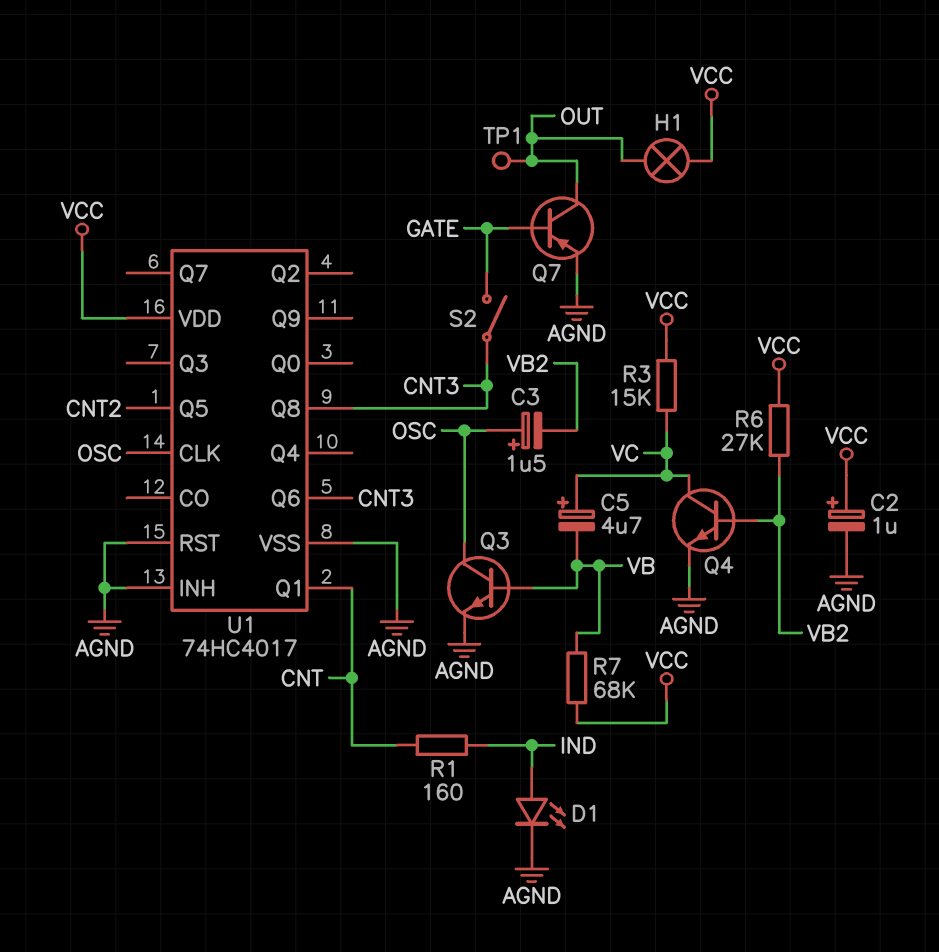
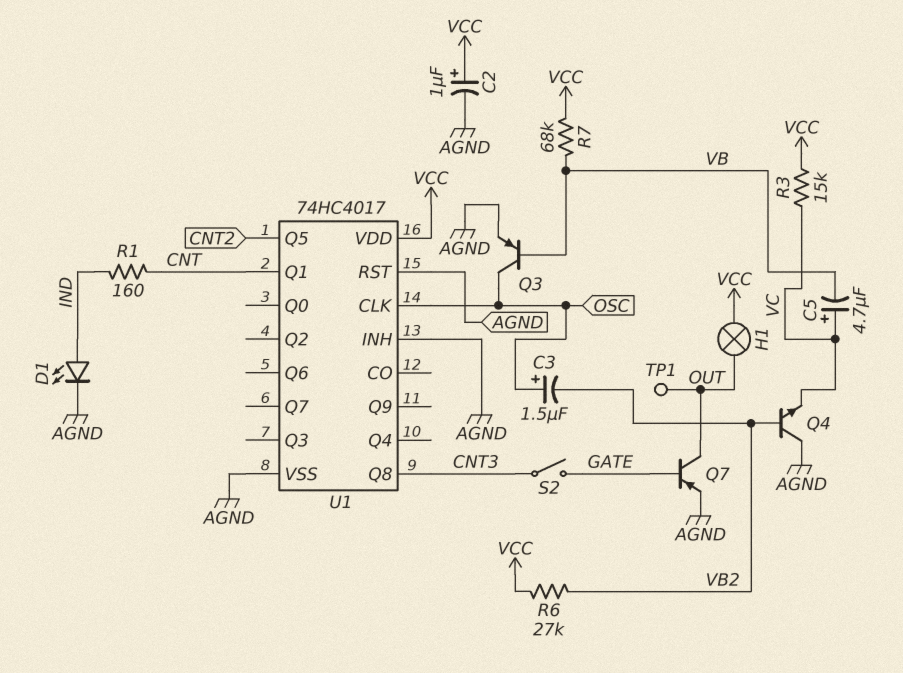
Q3: NPN (B VB, C OSC, E AGND) -> PNP (B VB, C OSC, E AGND)
Q4: NPN (B VB2, C VC, E AGND) -> NPN (B VB2, C AGND, E VC)
U1 pin Q6: CNT3 -> none

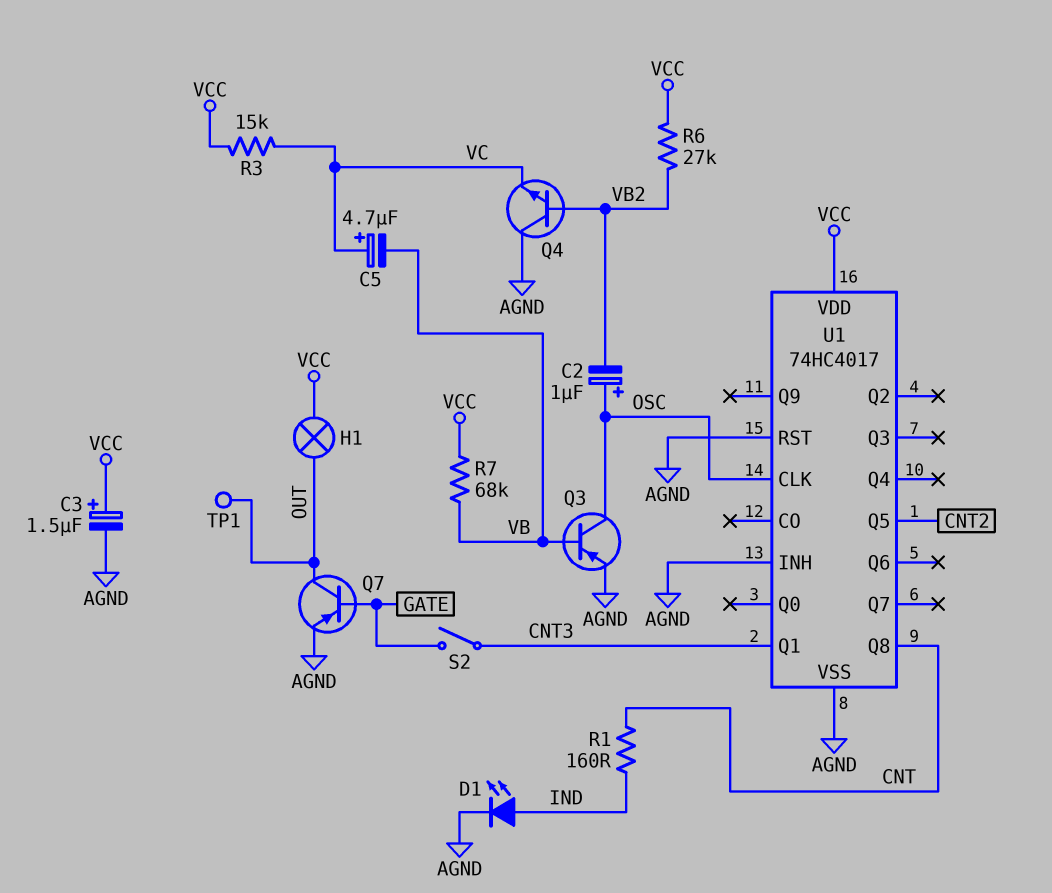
C2: 1uF (plus VCC, minus AGND) -> 1uF (plus OSC, minus VB2)
C3: 1.5uF (plus OSC, minus VB2) -> 1.5uF (plus VCC, minus AGND)
U1 pin Q1: CNT -> CNT3
U1 pin Q8: CNT3 -> CNT

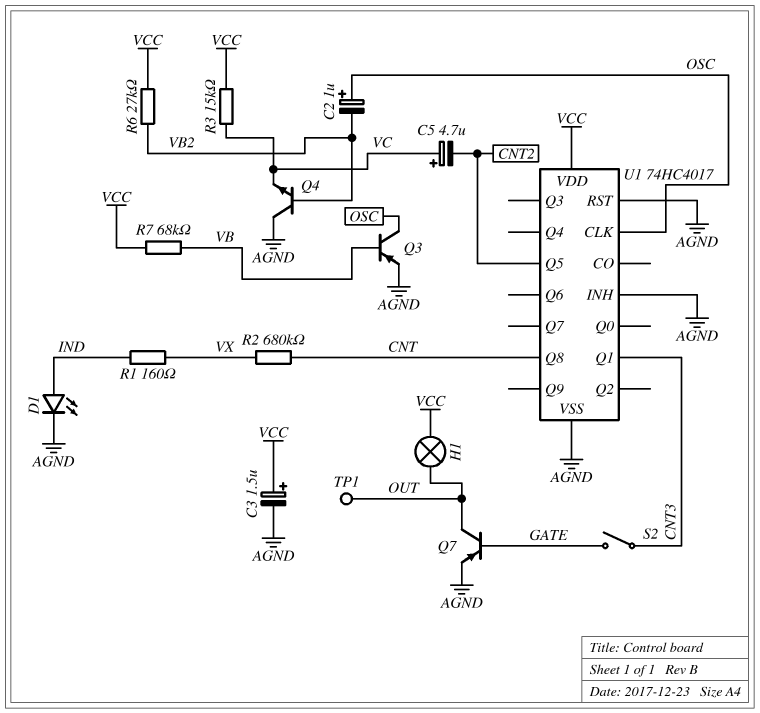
C5: 4.7uF (plus VC, minus VB) -> 4.7uF (plus VC, minus CNT2)
R1: 160 (CNT, IND) -> 160 (IND, VX)
R2: none -> 680k (CNT, VX)

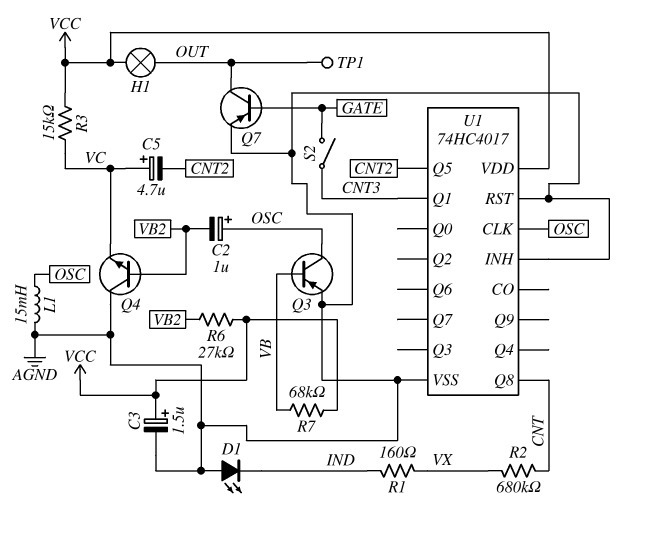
D1: LED (A IND, K AGND) -> LED (A AGND, K IND)
L1: none -> 15mH (AGND, OSC)

